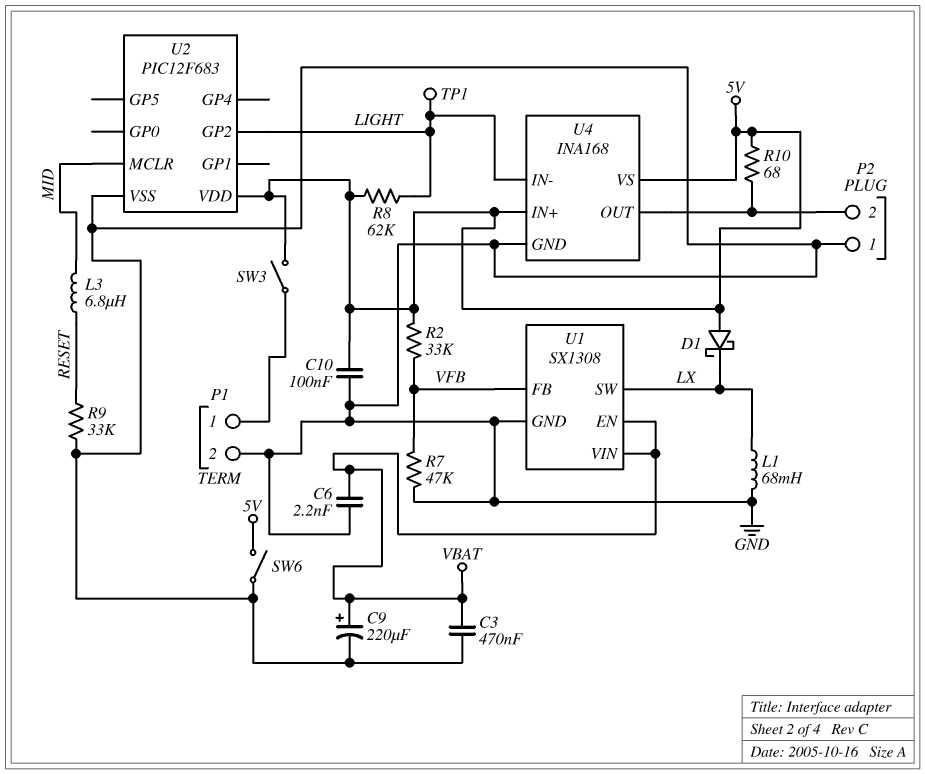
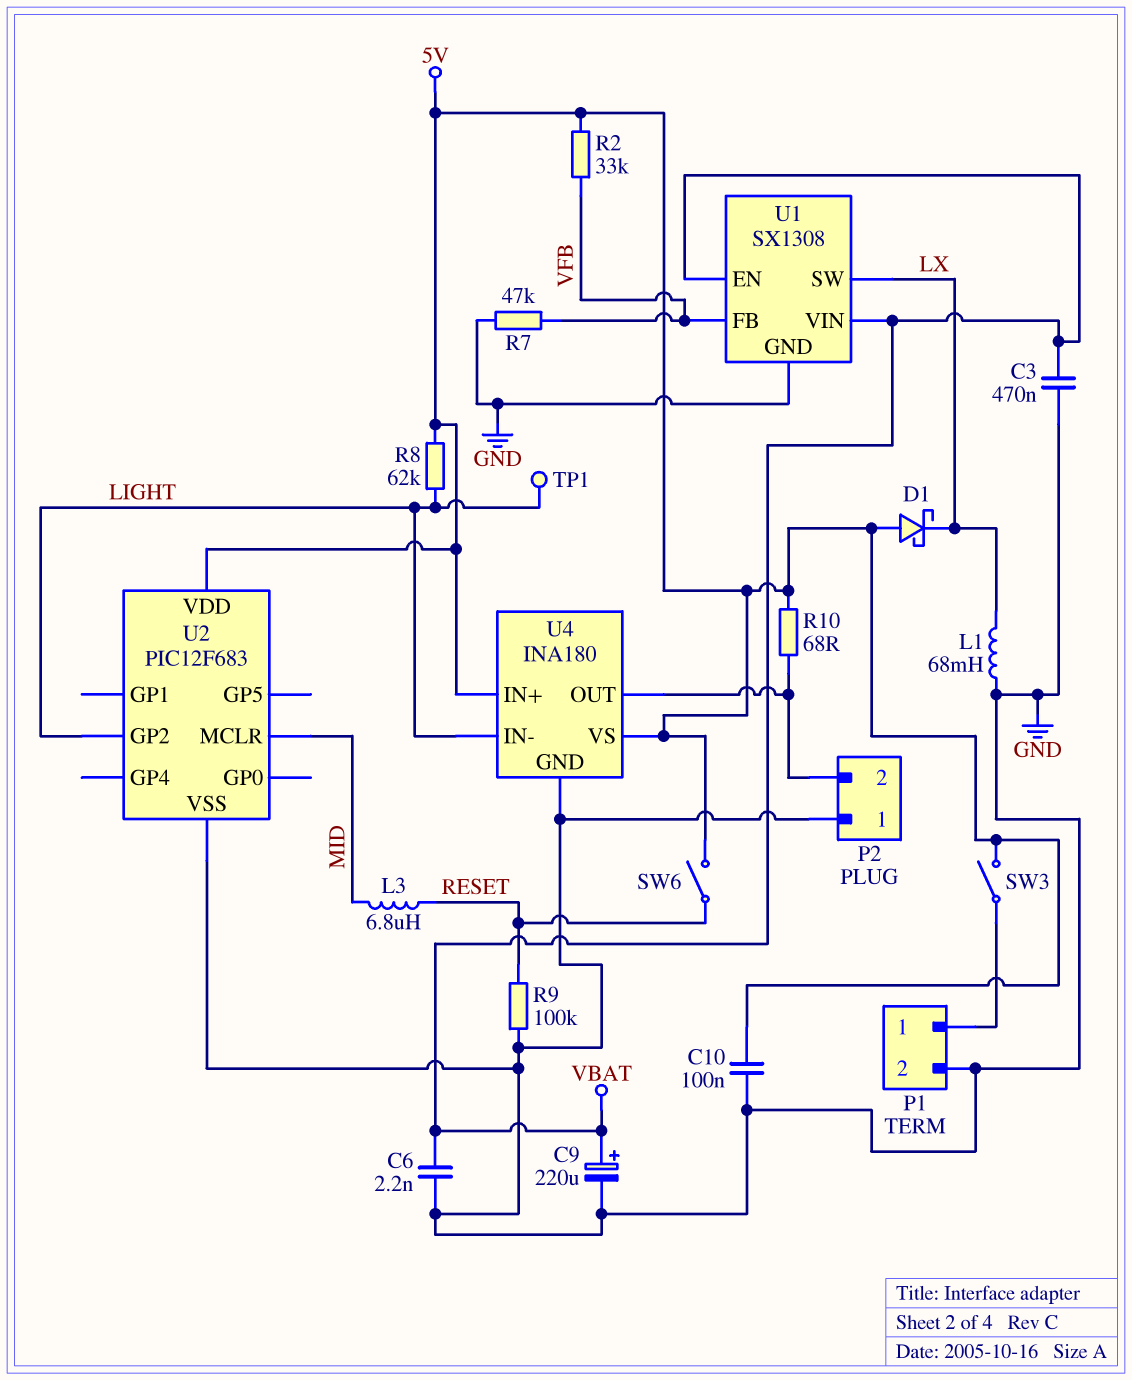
R9: 33k (GND, RESET) -> 100k (GND, RESET)
SW6: switch (5V, GND) -> switch (5V, RESET)
U4: INA168 -> INA180

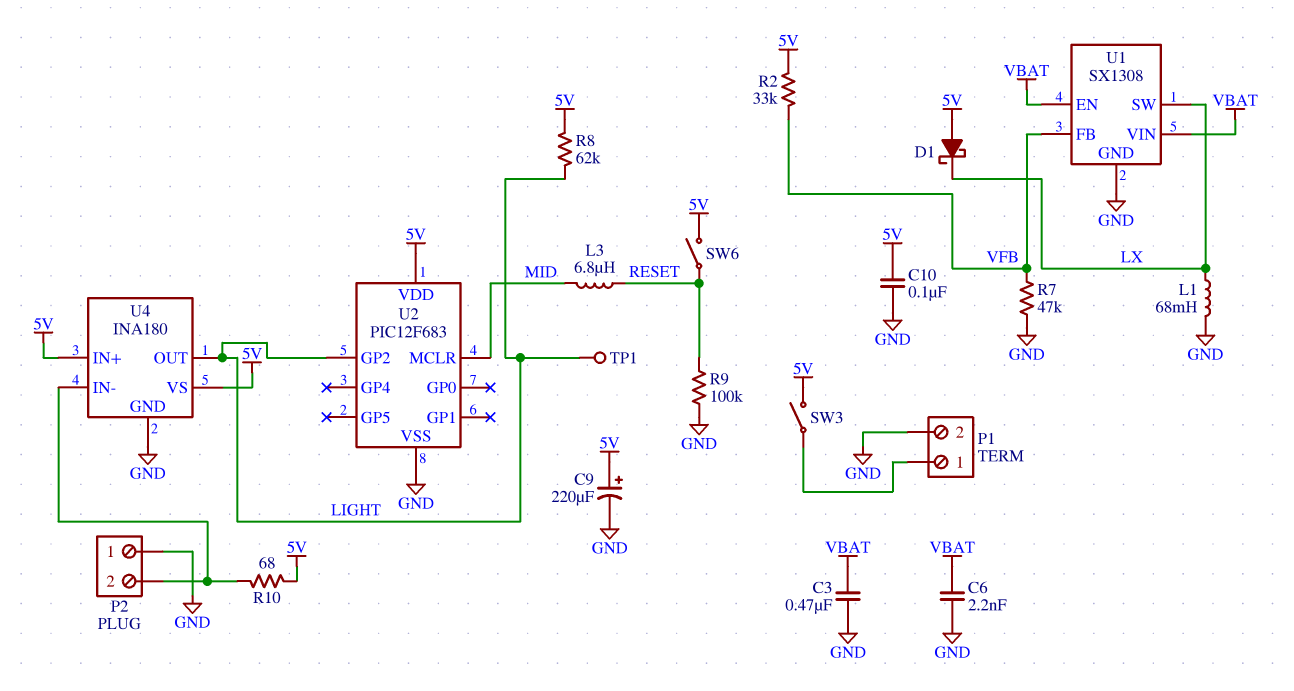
C9: 220uF (plus VBAT, minus GND) -> 220uF (plus 5V, minus GND)
U4 pin IN-: LIGHT -> P2/2
U4 pin OUT: P2/2 -> LIGHT

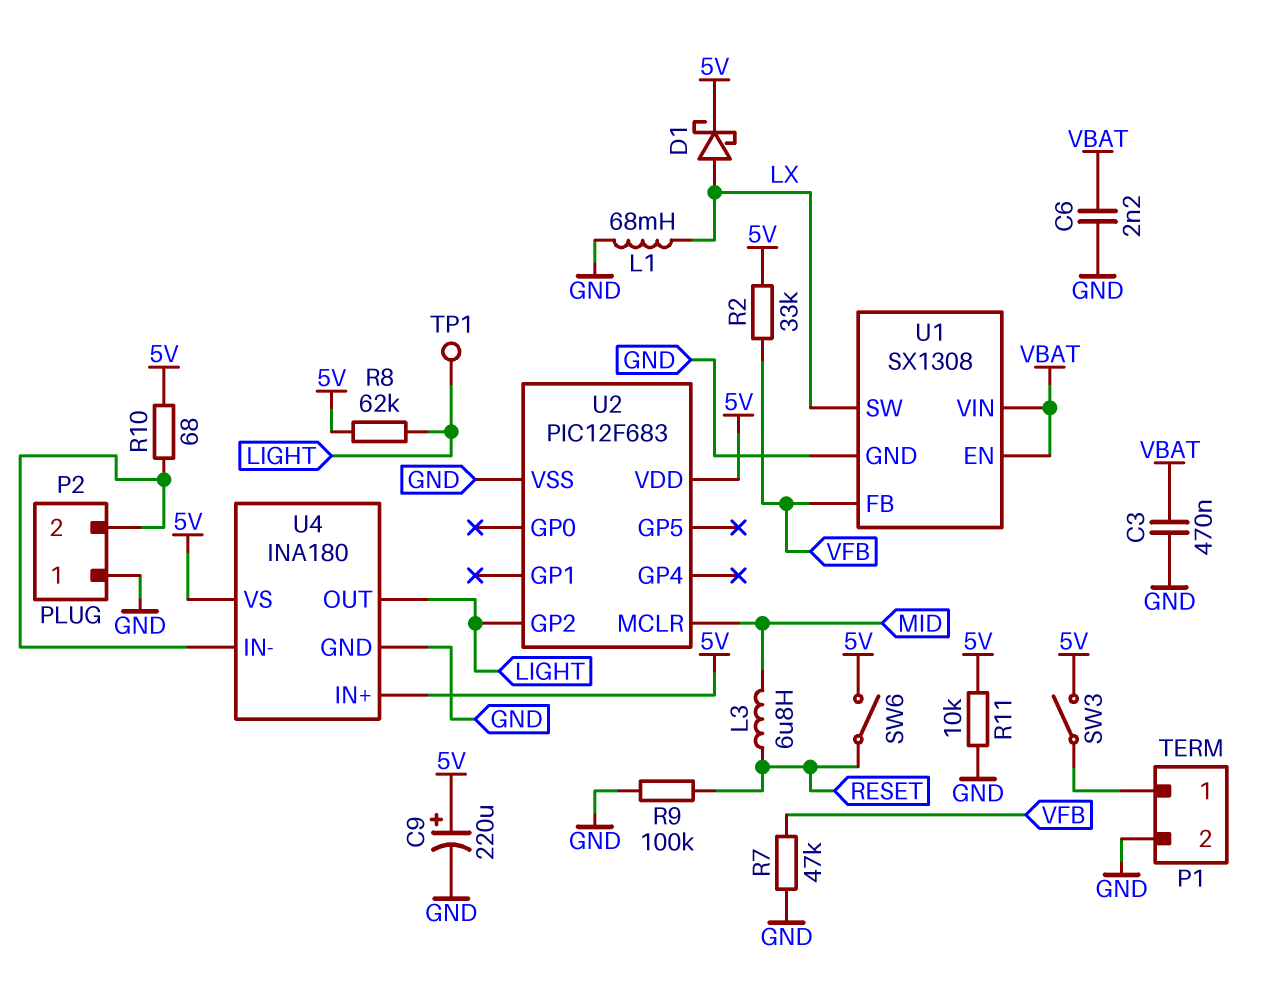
C10: 100nF (5V, GND) -> none
D1: schottky (A 5V, K LX) -> schottky (A LX, K 5V)
R11: none -> 10k (5V, GND)

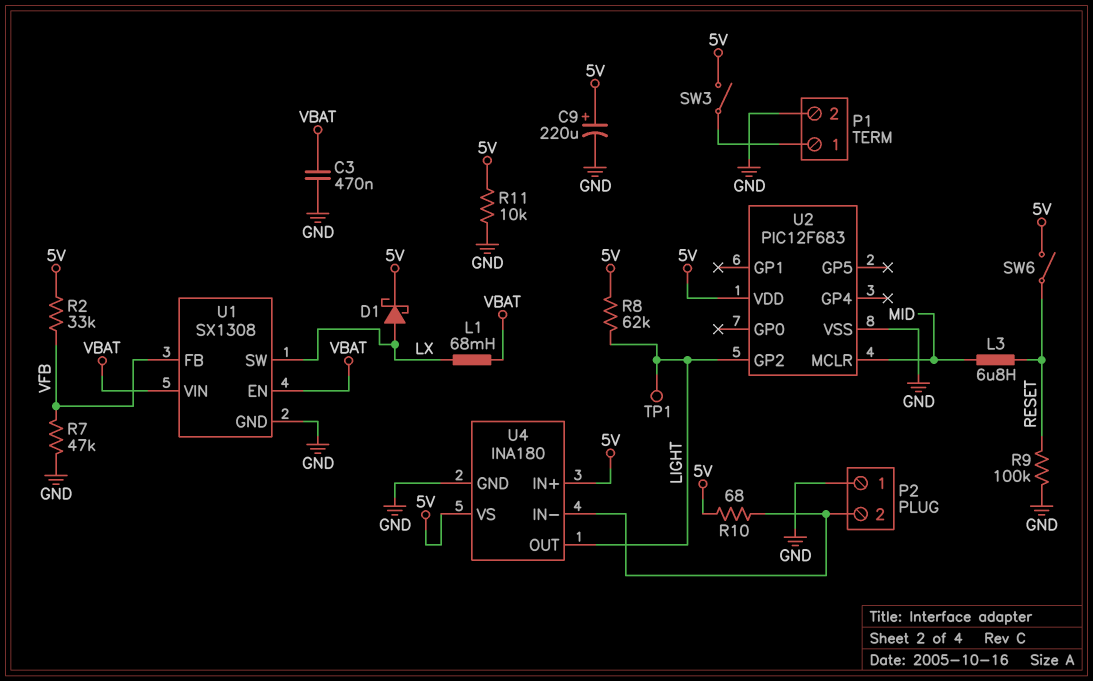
C6: 2.2nF (GND, VBAT) -> none
L1: 68mH (GND, LX) -> 68mH (LX, VBAT)

